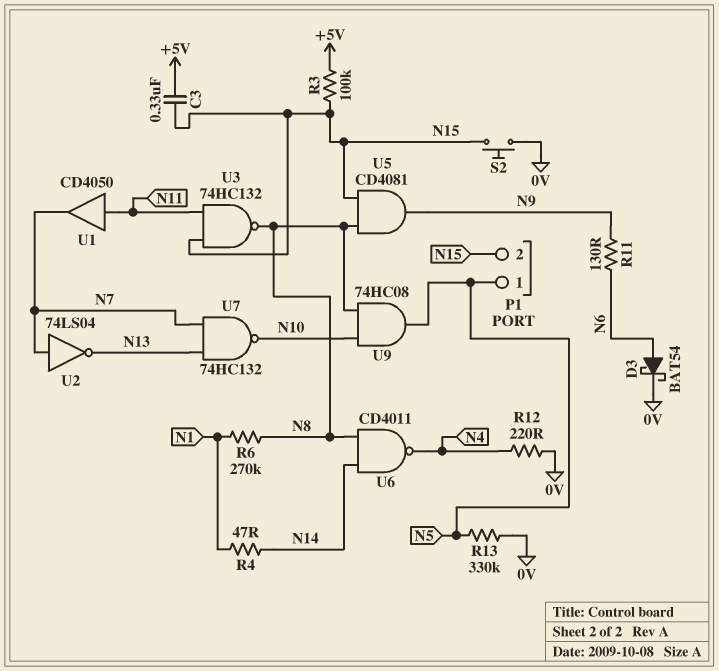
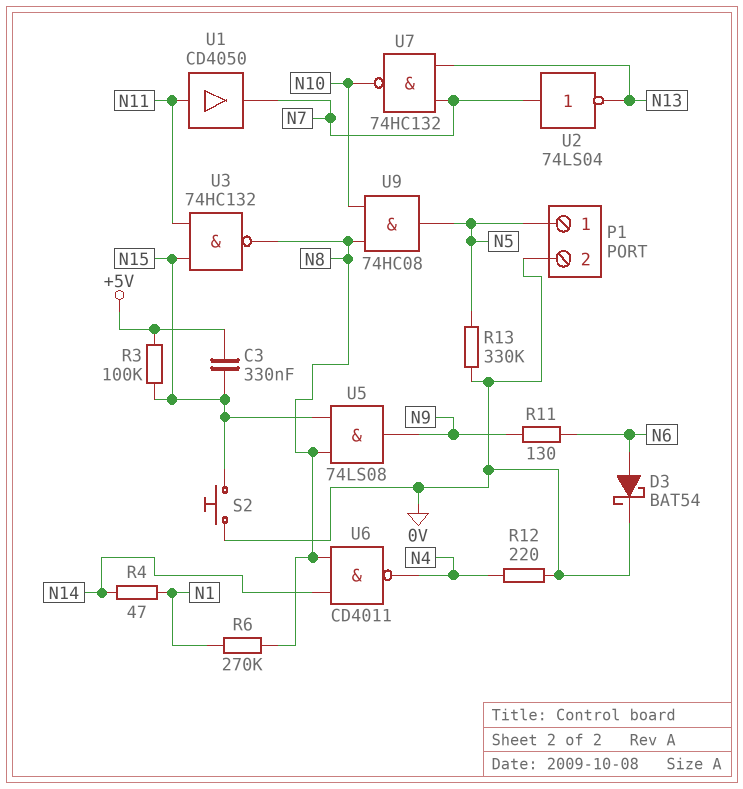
P1 pin 2: N15 -> 0V
U5: AND CD4081 (in N8, in N15, out N9) -> AND 74LS08 (in N8, in N15, out N9)

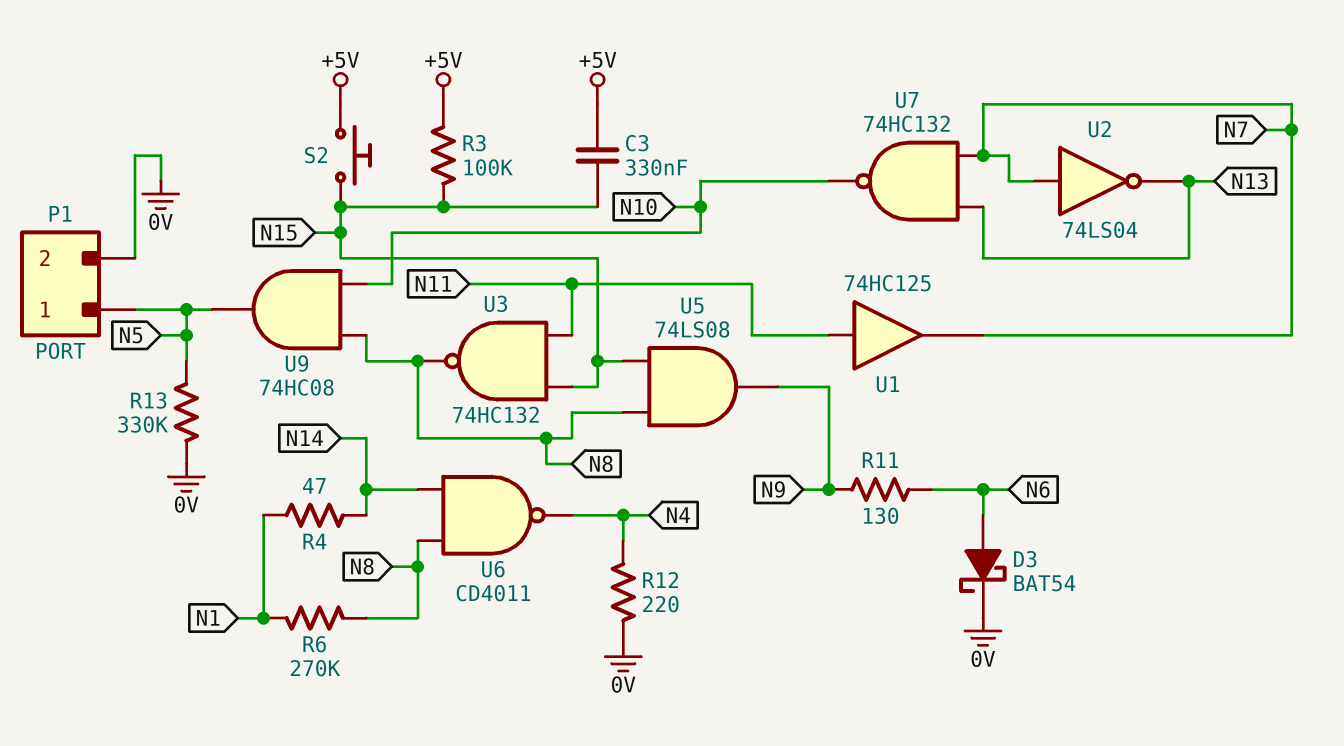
S2: button (0V, N15) -> button (+5V, N15)
U1: buffer CD4050 (in N11, out N7) -> buffer 74HC125 (in N11, out N7)

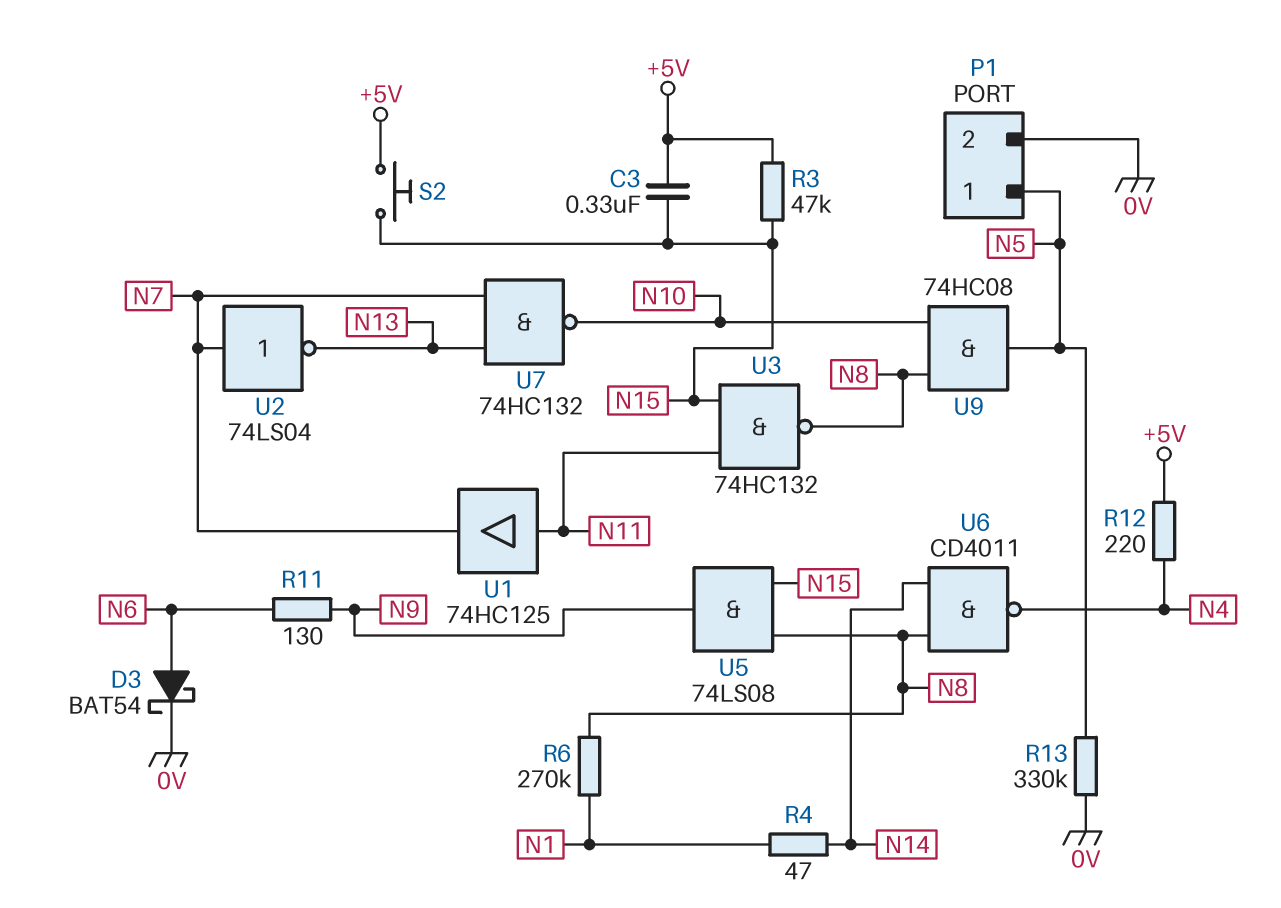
R3: 100k (+5V, N15) -> 47k (+5V, N15)
R12: 220 (0V, N4) -> 220 (+5V, N4)

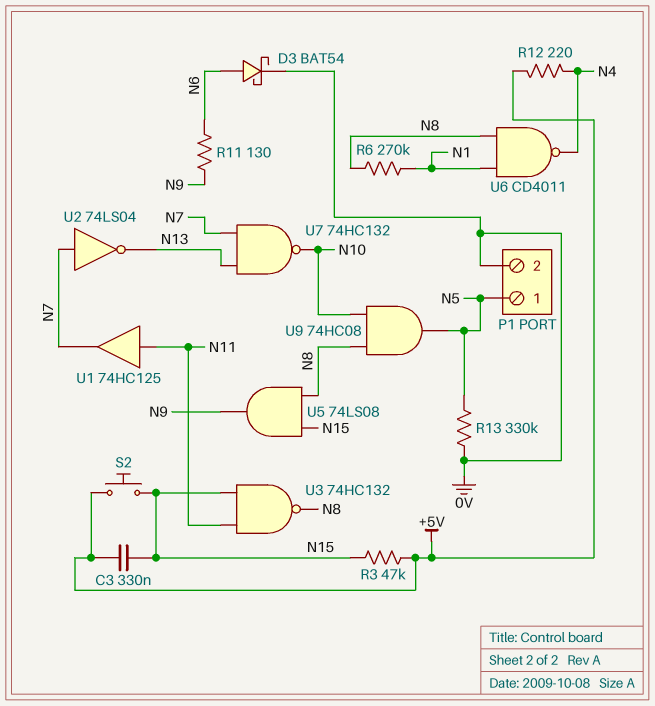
R4: 47 (N1, N14) -> none
U6: NAND CD4011 (in N8, in N14, out N4) -> NAND CD4011 (in N1, in N8, out N4)

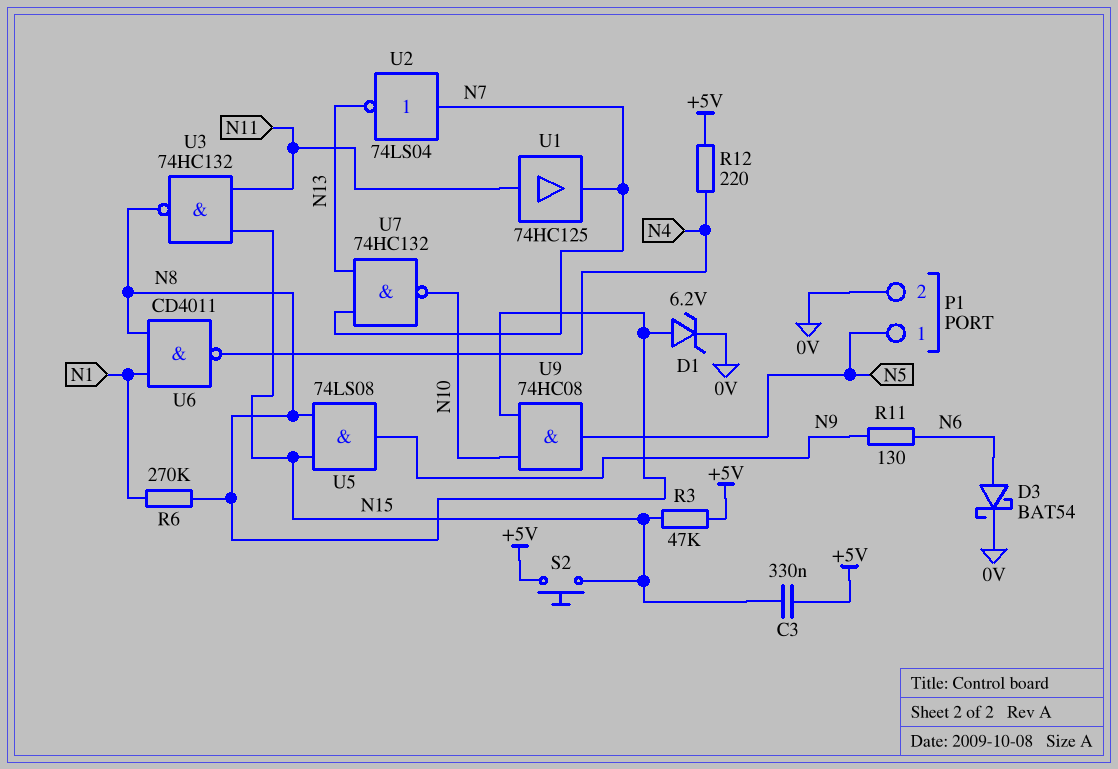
D1: none -> zener 6.2V (A N8, K 0V)
R13: 330k (0V, N5) -> none

